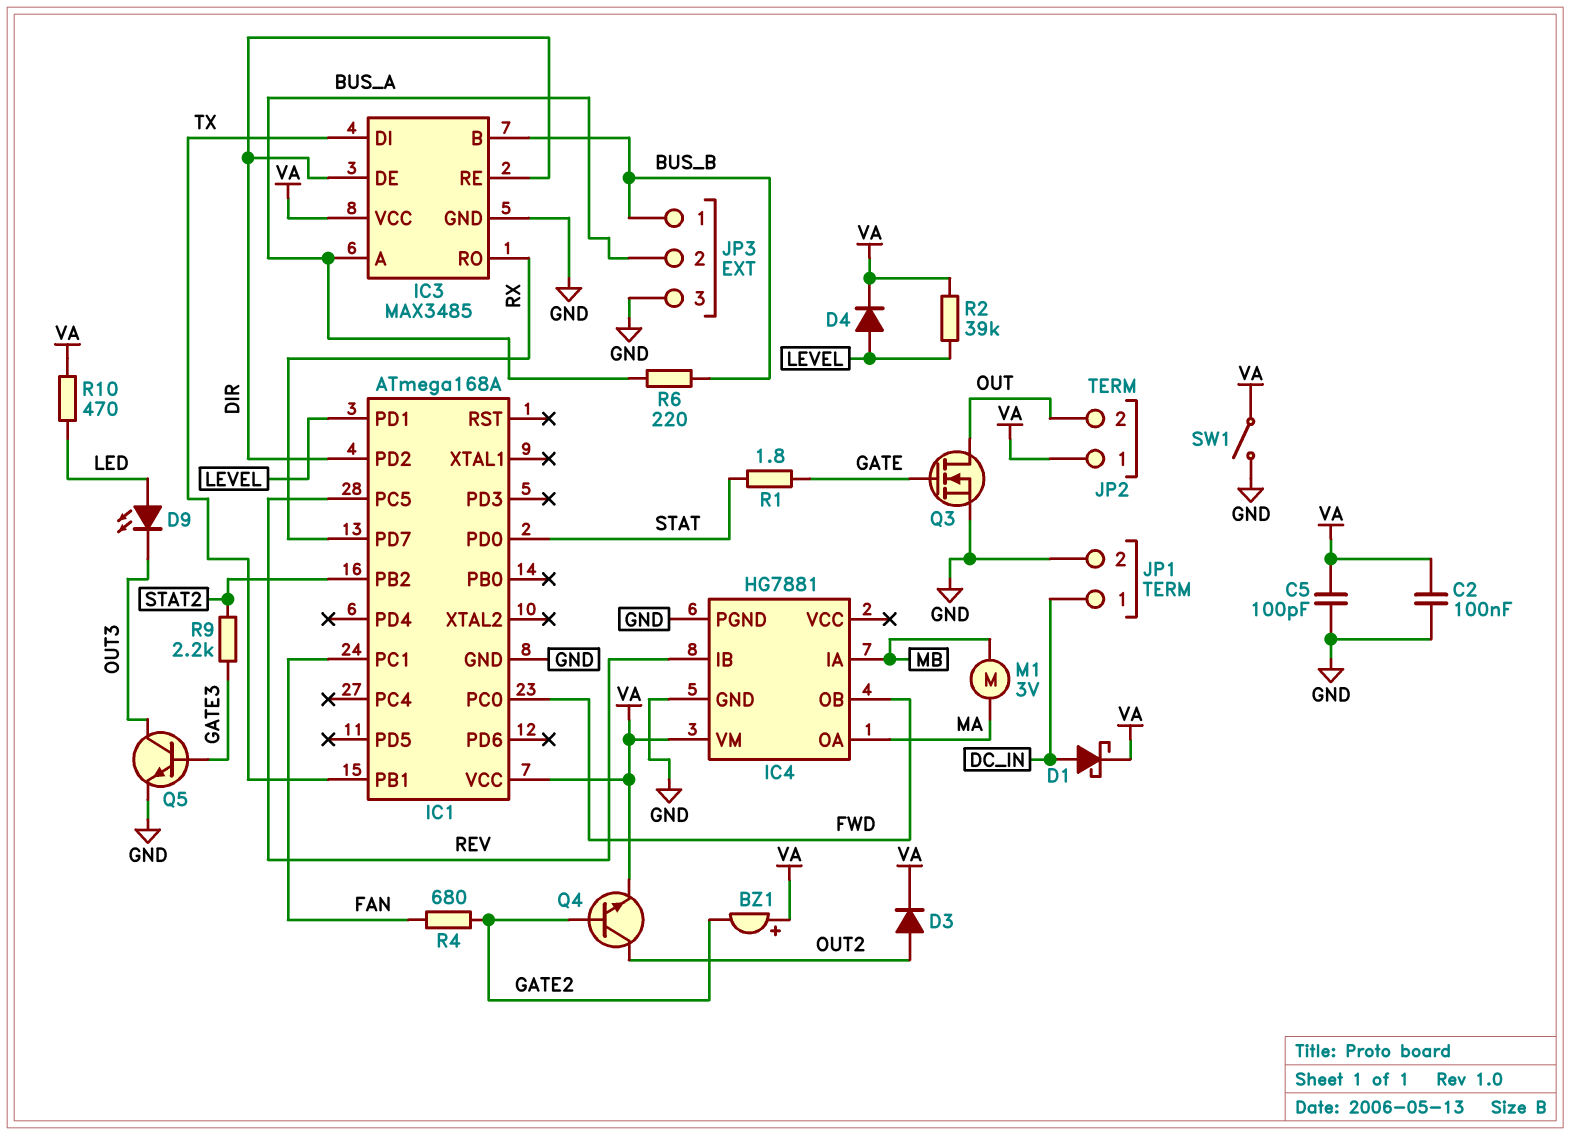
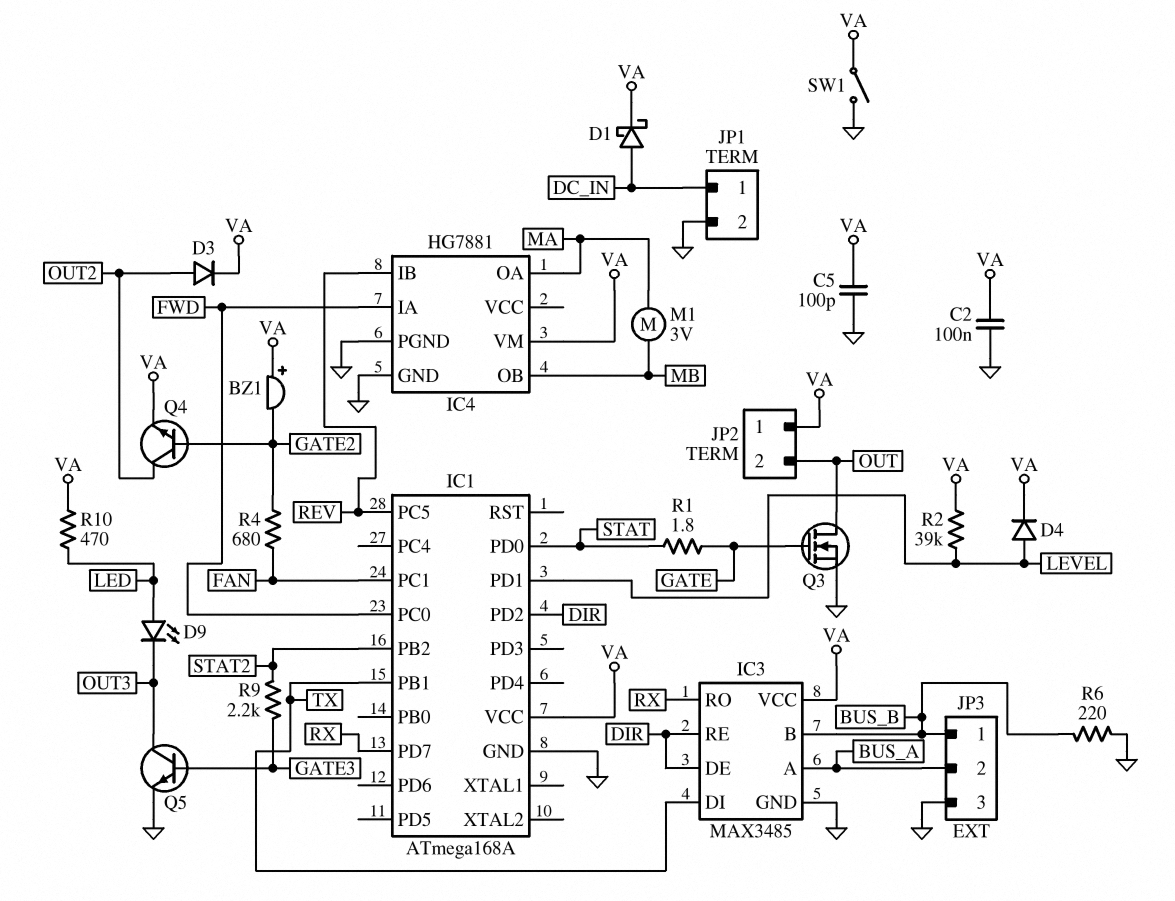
IC4 pin IA: MB -> FWD
IC4 pin OB: FWD -> MB
R6: 220 (BUS_A, BUS_B) -> 220 (BUS_B, GND)

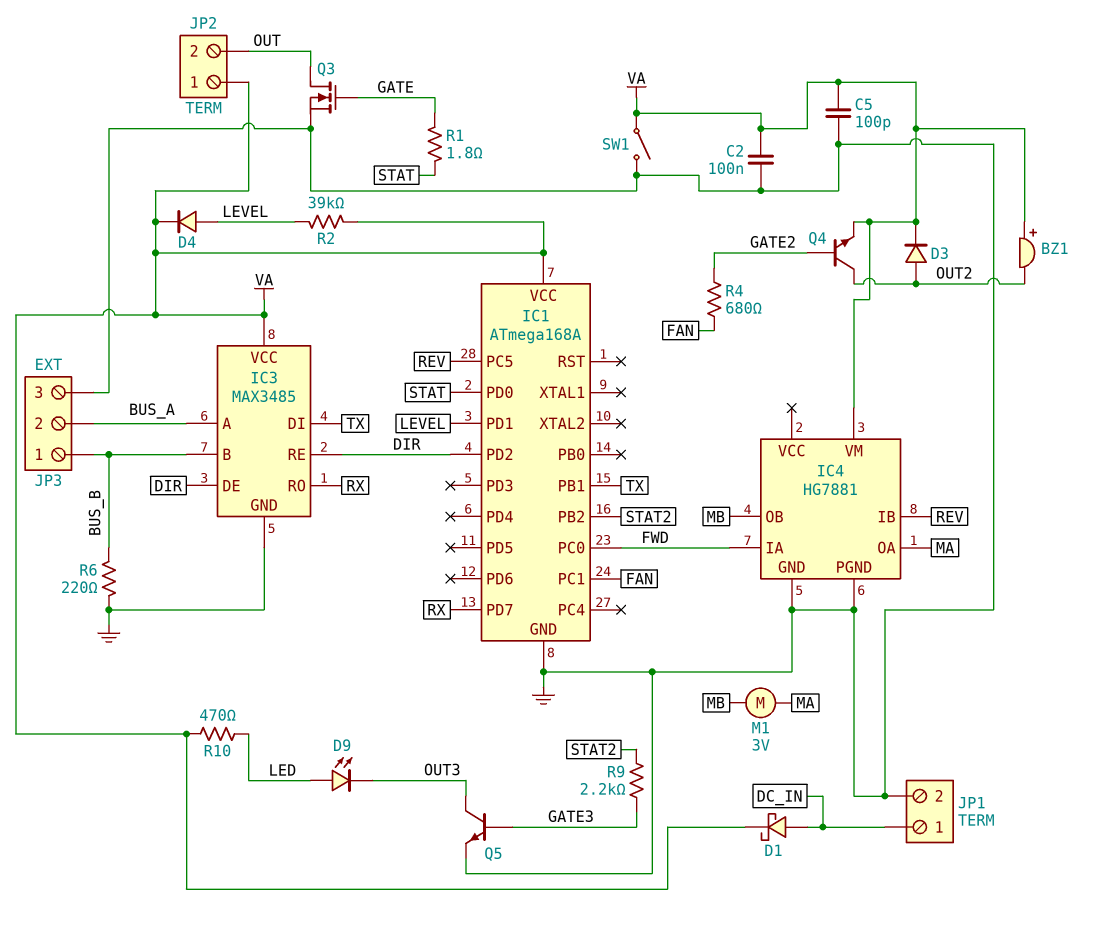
BZ1: buzzer (plus VA, minus GATE2) -> buzzer (plus VA, minus OUT2)

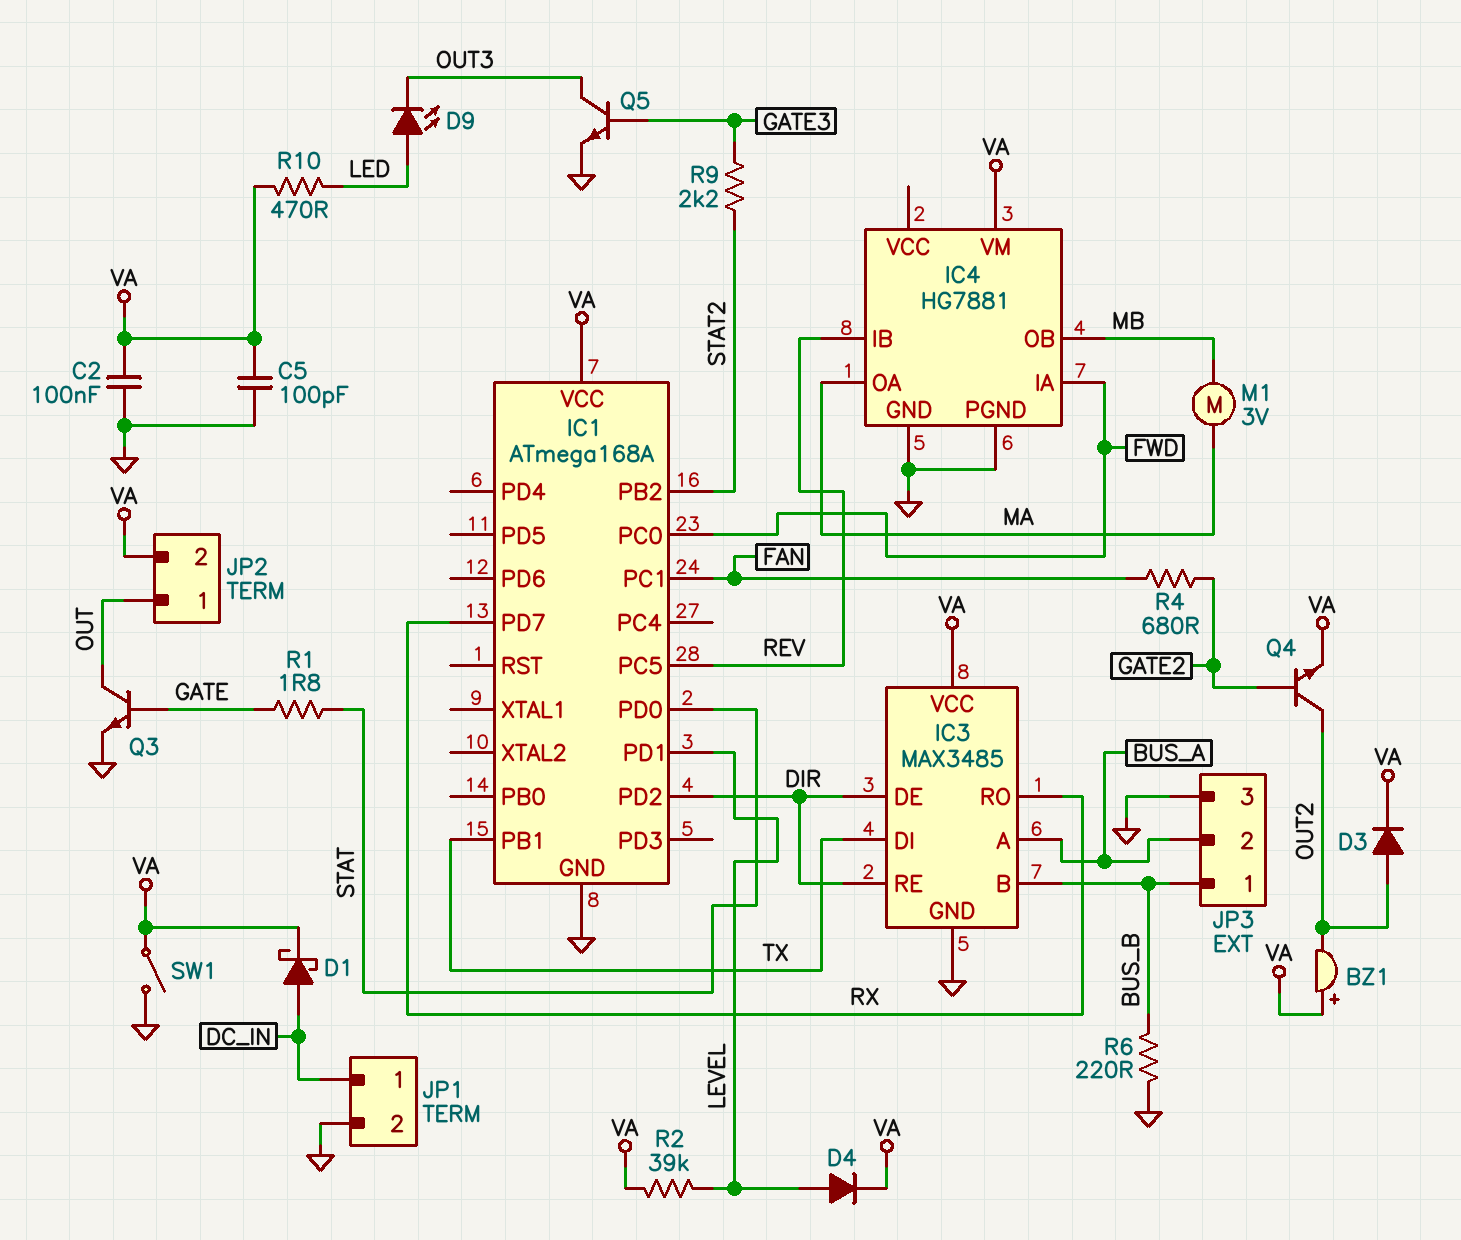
JP2 pin 1: VA -> OUT
JP2 pin 2: OUT -> VA
Q3: NMOS (G GATE, D OUT, S GND) -> NPN (B GATE, C OUT, E GND)

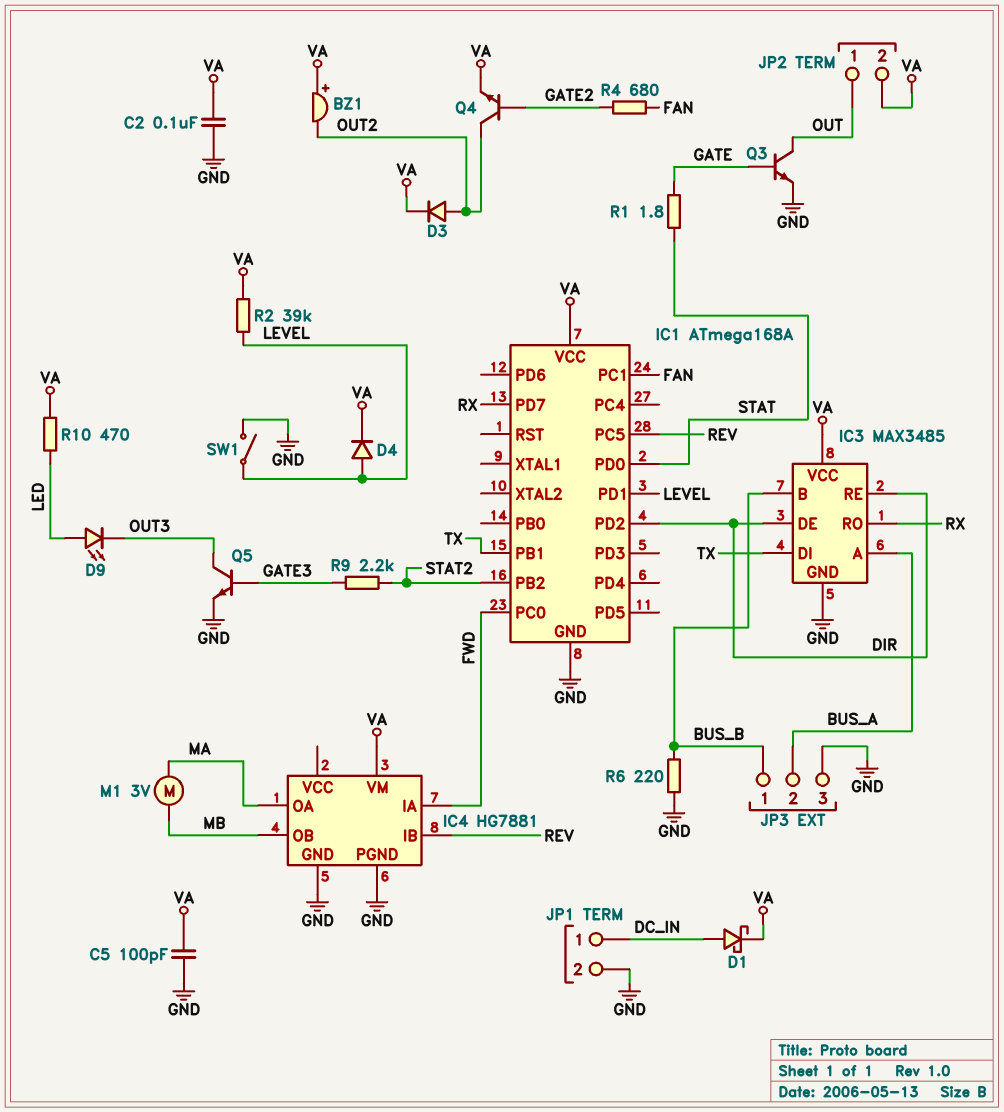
SW1: switch (GND, VA) -> switch (GND, LEVEL)

